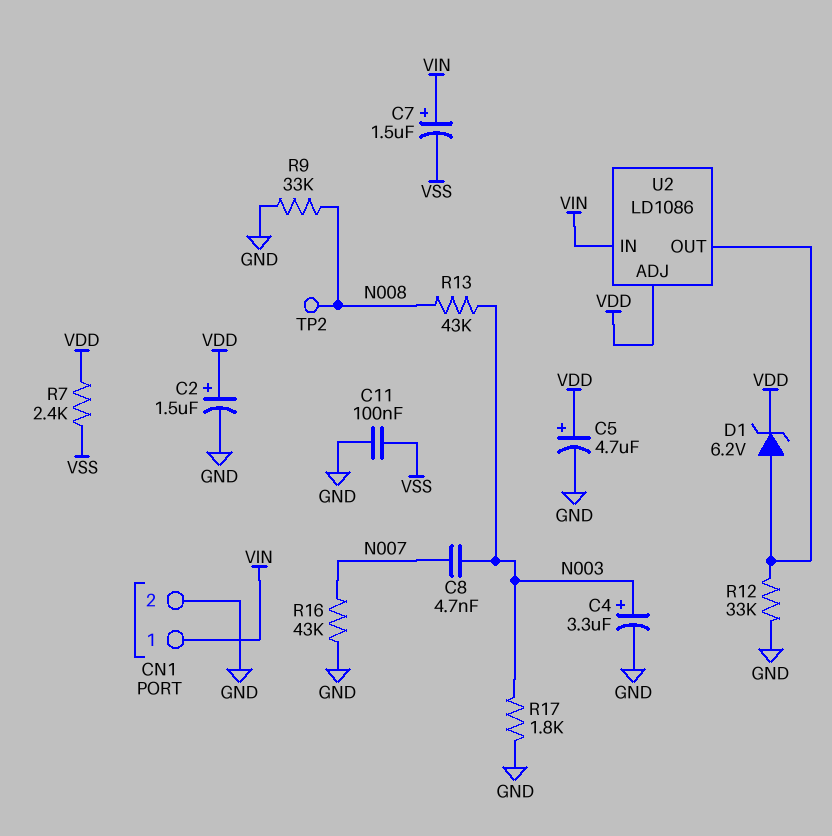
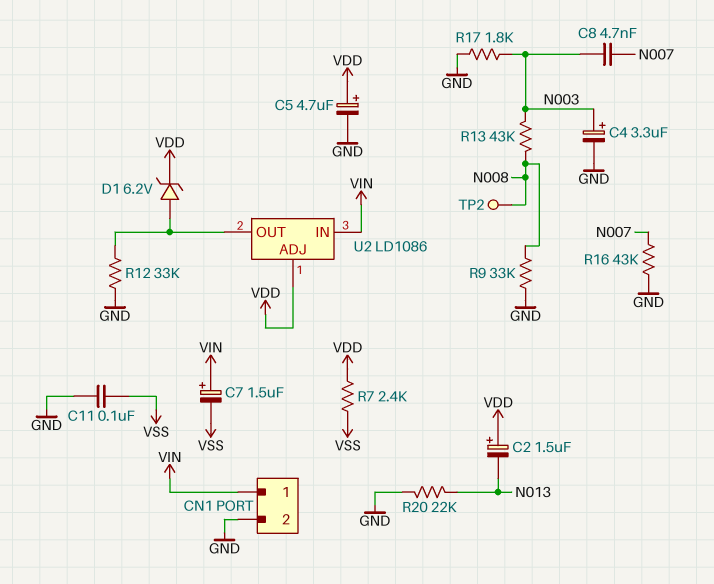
C2: 1.5uF (plus VDD, minus GND) -> 1.5uF (plus VDD, minus N013)
R20: none -> 22k (GND, N013)

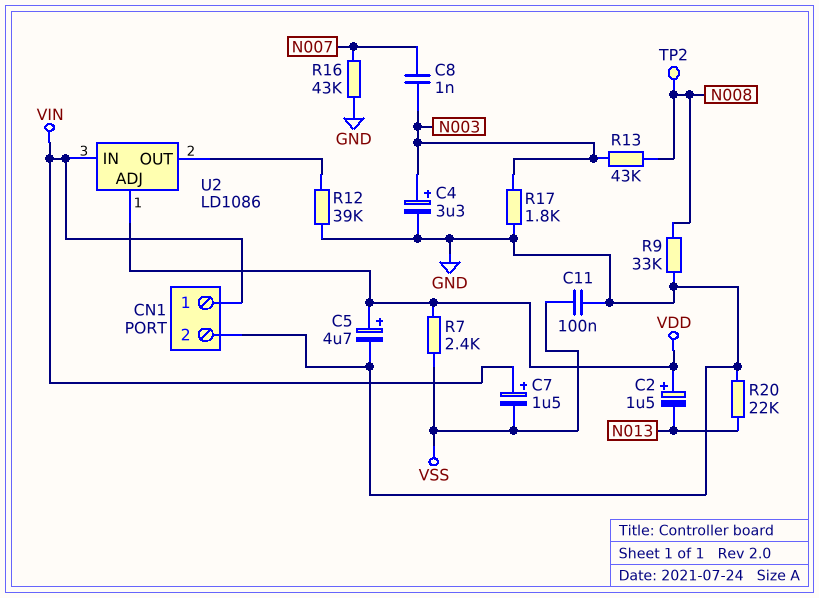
C8: 4.7nF (N003, N007) -> 1nF (N003, N007)
D1: zener 6.2V (A U2/OUT, K VDD) -> none
R12: 33k (GND, U2/OUT) -> 39k (GND, U2/OUT)

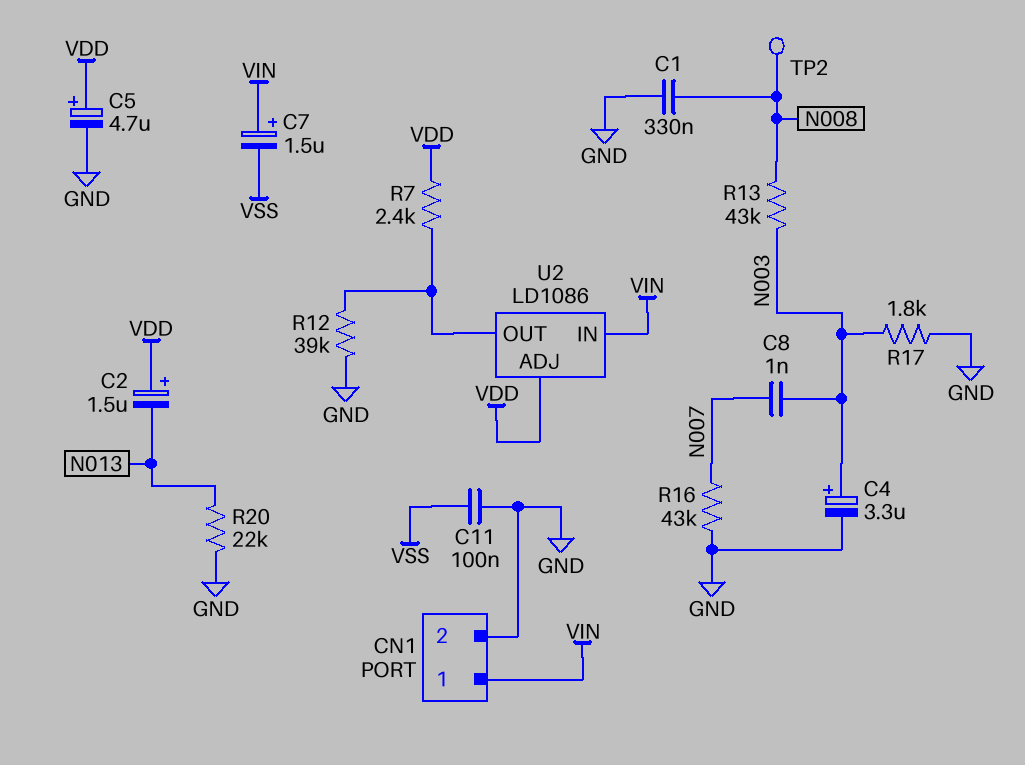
C1: none -> 330nF (GND, N008)
R7: 2.4k (VDD, VSS) -> 2.4k (U2/OUT, VDD)
R9: 33k (GND, N008) -> none

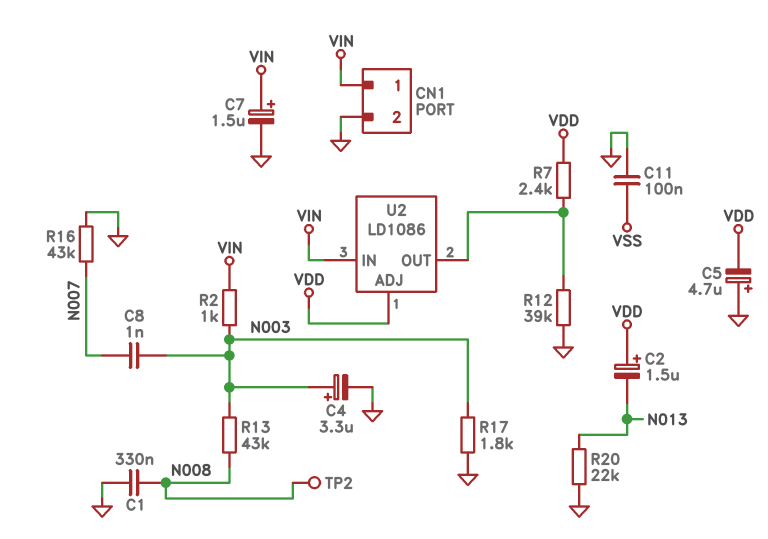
C5: 4.7uF (plus VDD, minus GND) -> 4.7uF (plus GND, minus VDD)
C7: 1.5uF (plus VIN, minus VSS) -> 1.5uF (plus VIN, minus GND)
R2: none -> 1k (N003, VIN)

